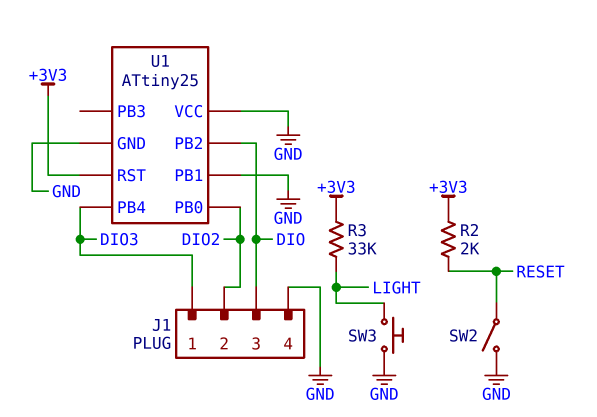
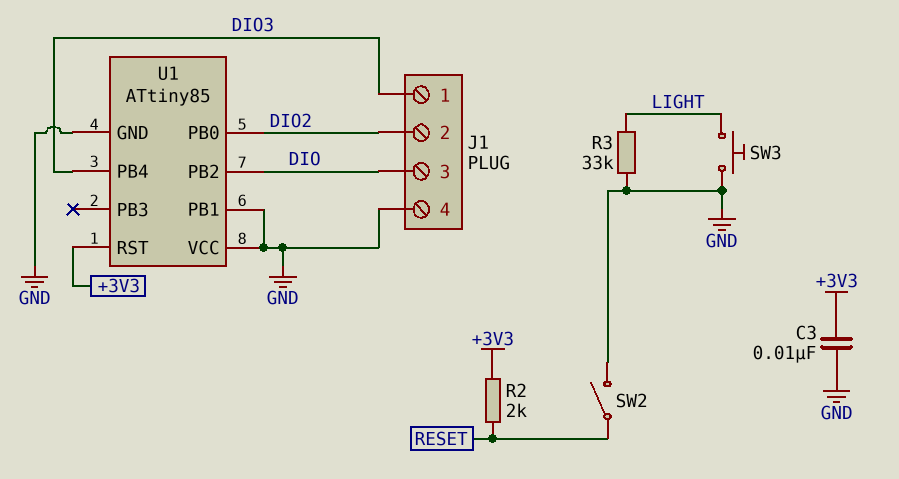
C3: none -> 10nF (+3V3, GND)
R3: 33k (+3V3, LIGHT) -> 33k (GND, LIGHT)
U1: ATtiny25 -> ATtiny85

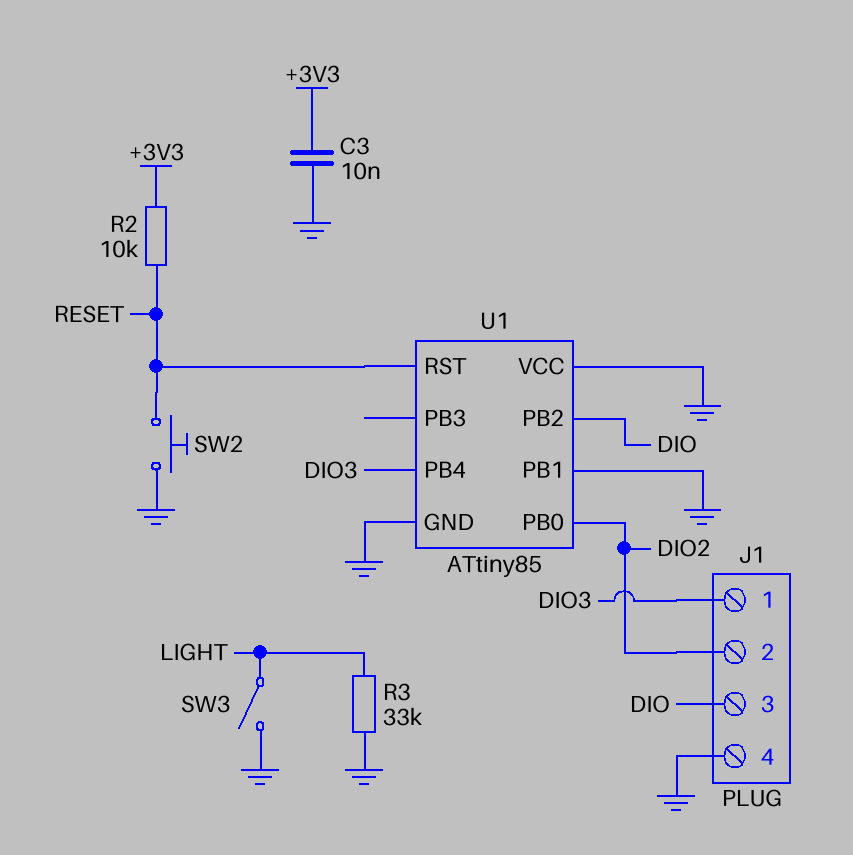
R2: 2k (+3V3, RESET) -> 10k (+3V3, RESET)
SW2: switch (GND, RESET) -> button (GND, RESET)
SW3: button (GND, LIGHT) -> switch (GND, LIGHT)
U1 pin RST: +3V3 -> RESET

